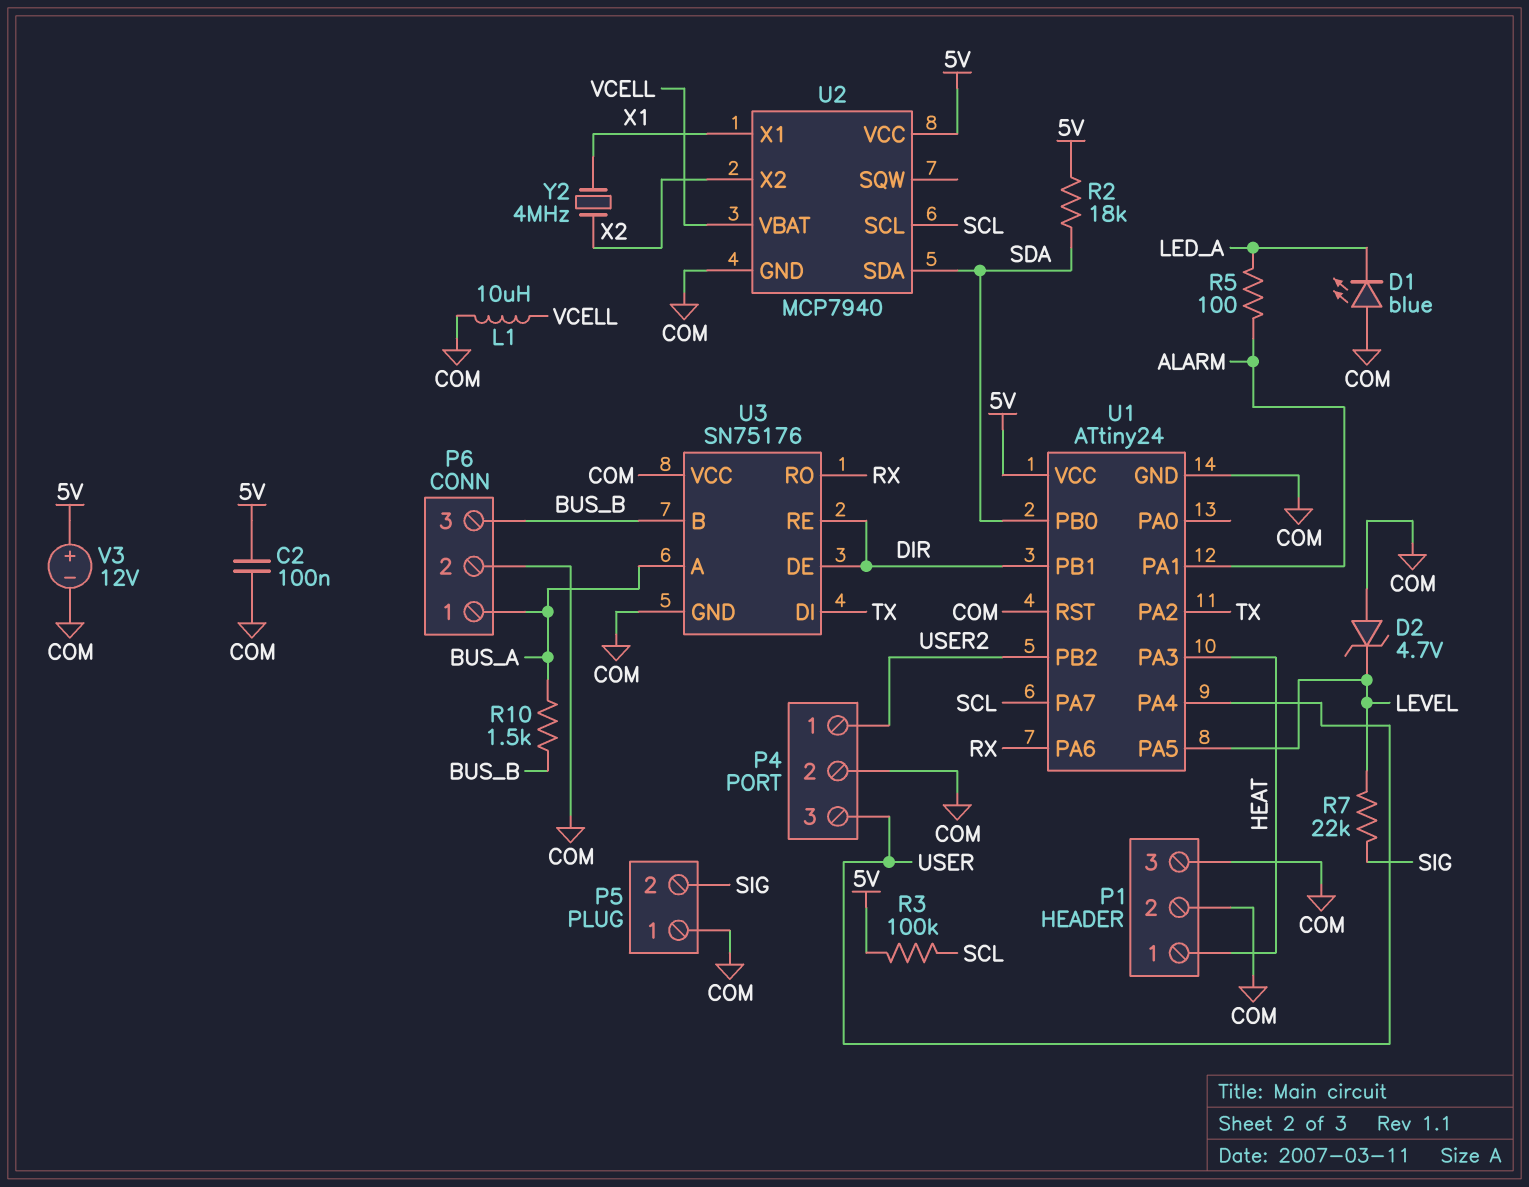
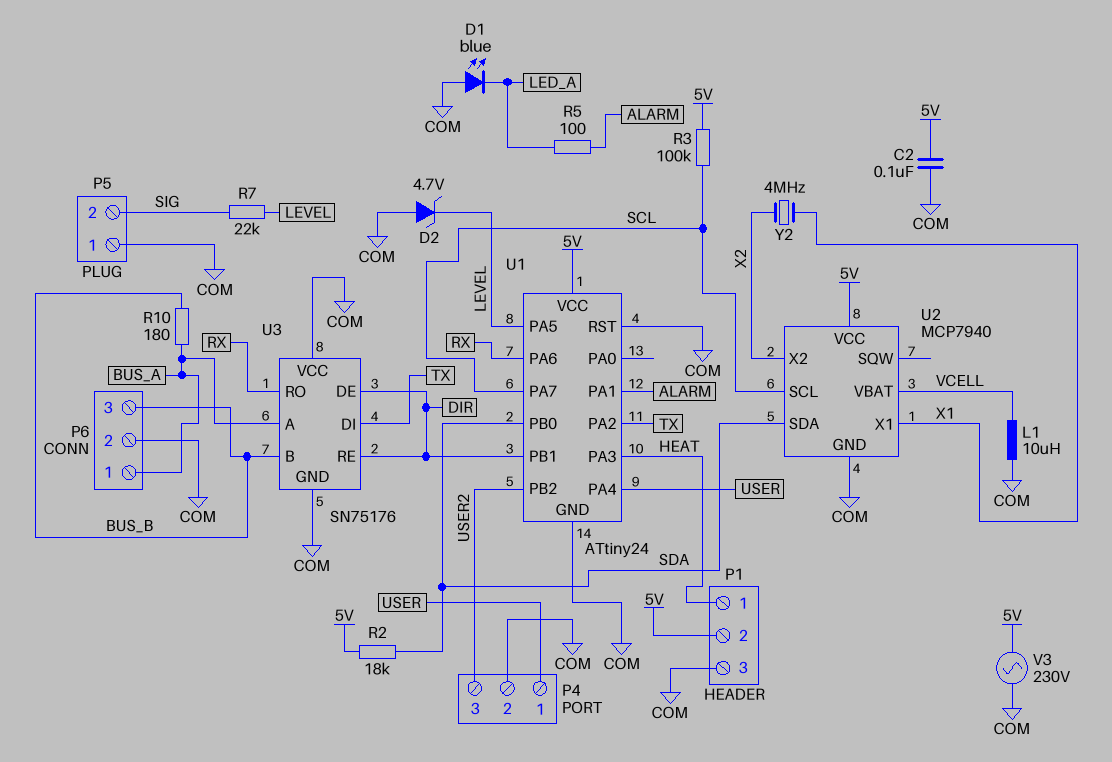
P1 pin 2: COM -> 5V
P4 pin 1: USER2 -> USER
P4 pin 3: USER -> USER2
R10: 1.5k (BUS_A, BUS_B) -> 180 (BUS_A, BUS_B)
V3: 12V (plus 5V, minus COM) -> AC 230V (5V, COM)

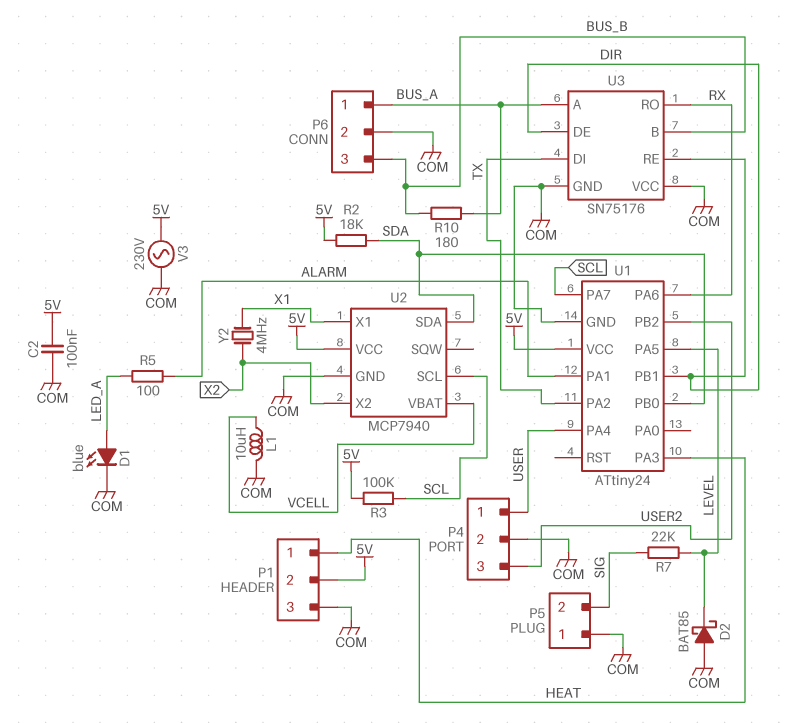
D1: LED blue (A COM, K LED_A) -> LED blue (A LED_A, K COM)
D2: zener 4.7V (A COM, K LEVEL) -> schottky BAT85 (A COM, K LEVEL)
U1 pin RST: COM -> none

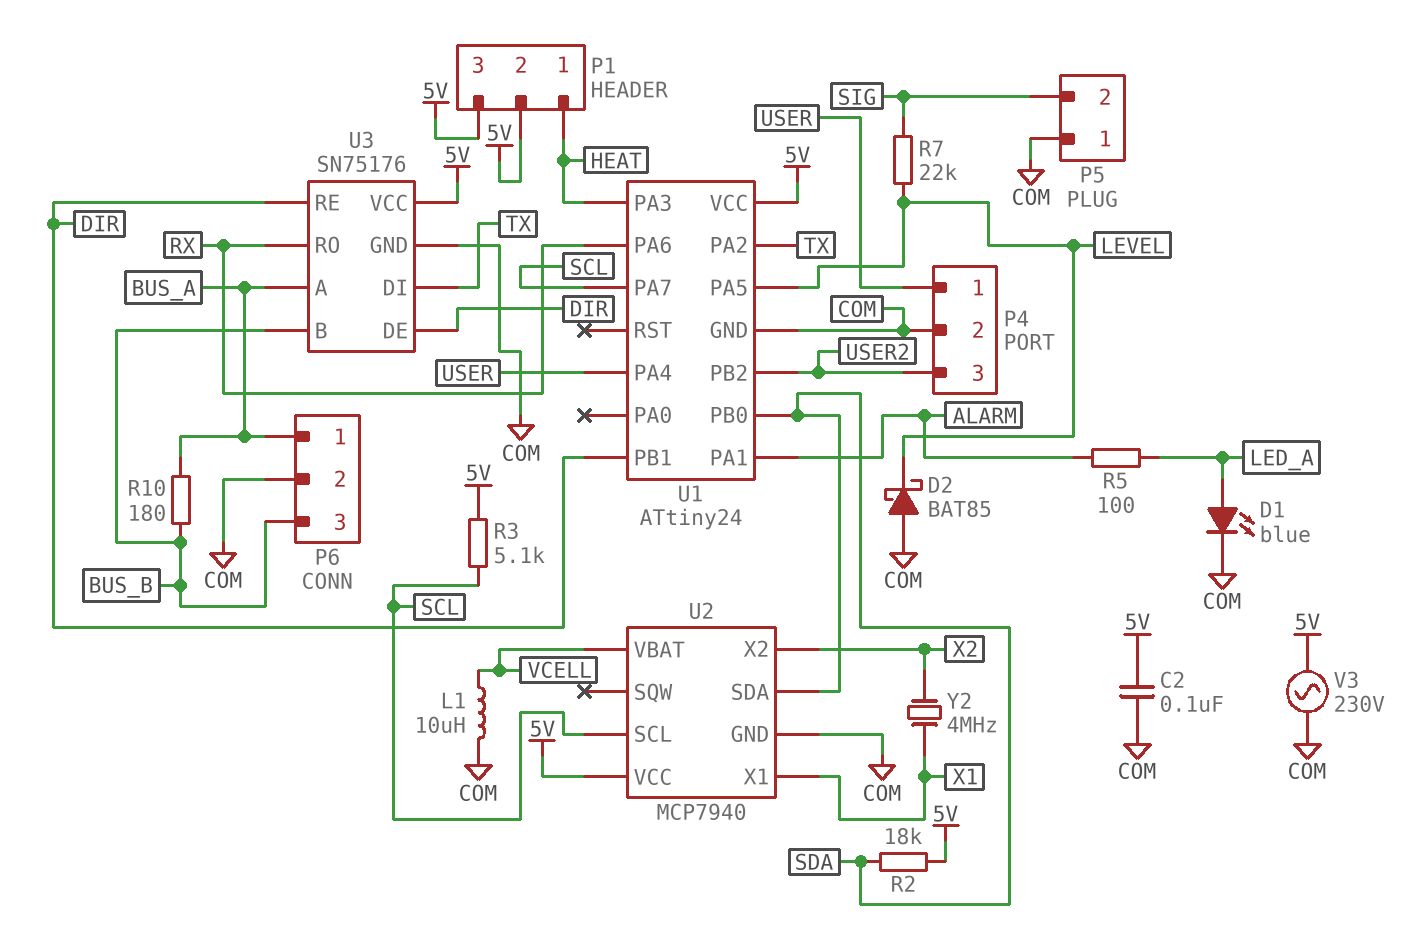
P1 pin 3: COM -> 5V
R3: 100k (5V, SCL) -> 5.1k (5V, SCL)
U3 pin VCC: COM -> 5V

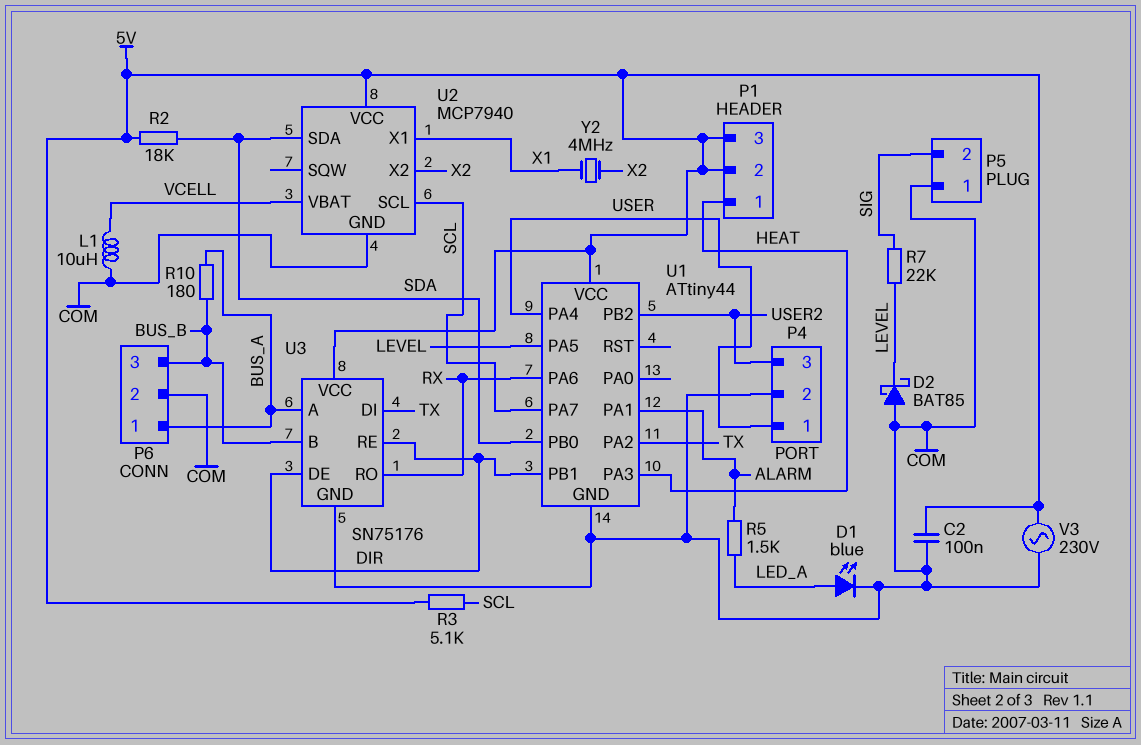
R5: 100 (ALARM, LED_A) -> 1.5k (ALARM, LED_A)
U1: ATtiny24 -> ATtiny44

